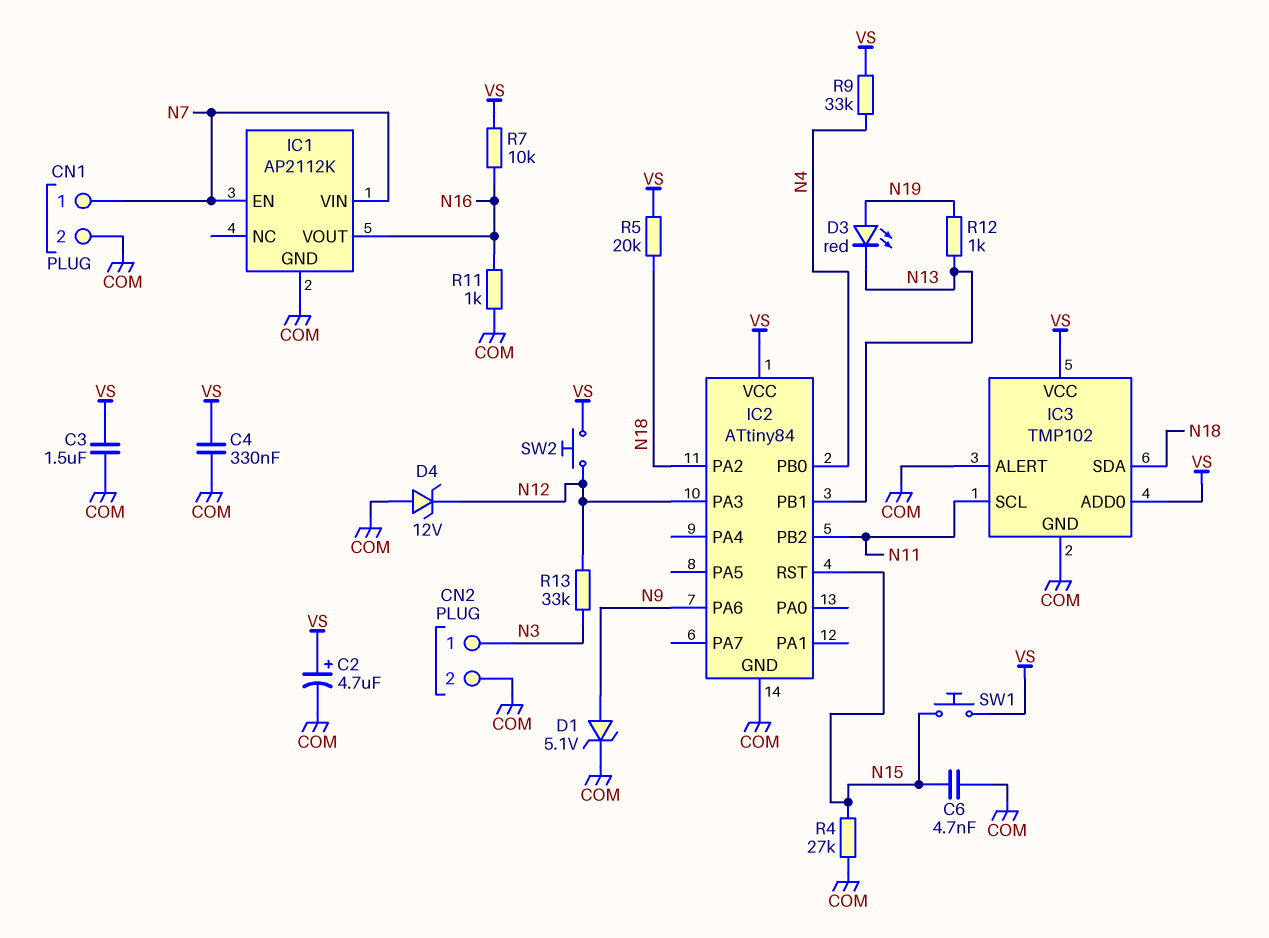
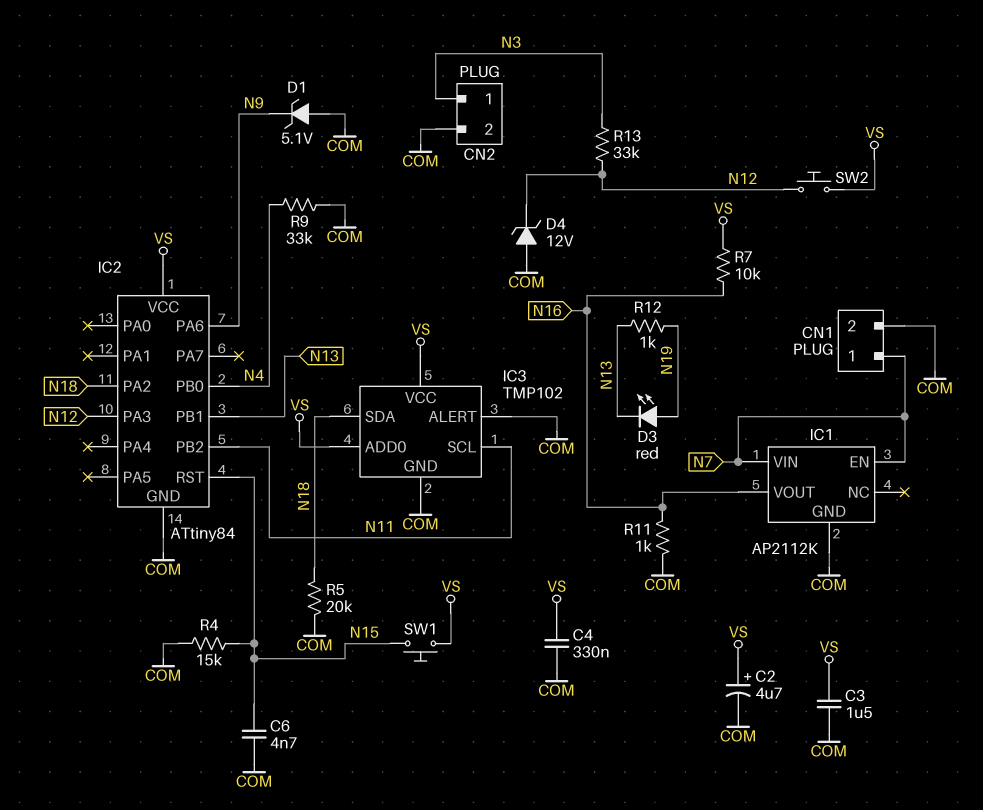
D1: zener 5.1V (A N9, K COM) -> zener 5.1V (A COM, K N9)
R4: 27k (COM, N15) -> 15k (COM, N15)
R5: 20k (N18, VS) -> 20k (COM, N18)
R9: 33k (N4, VS) -> 33k (COM, N4)

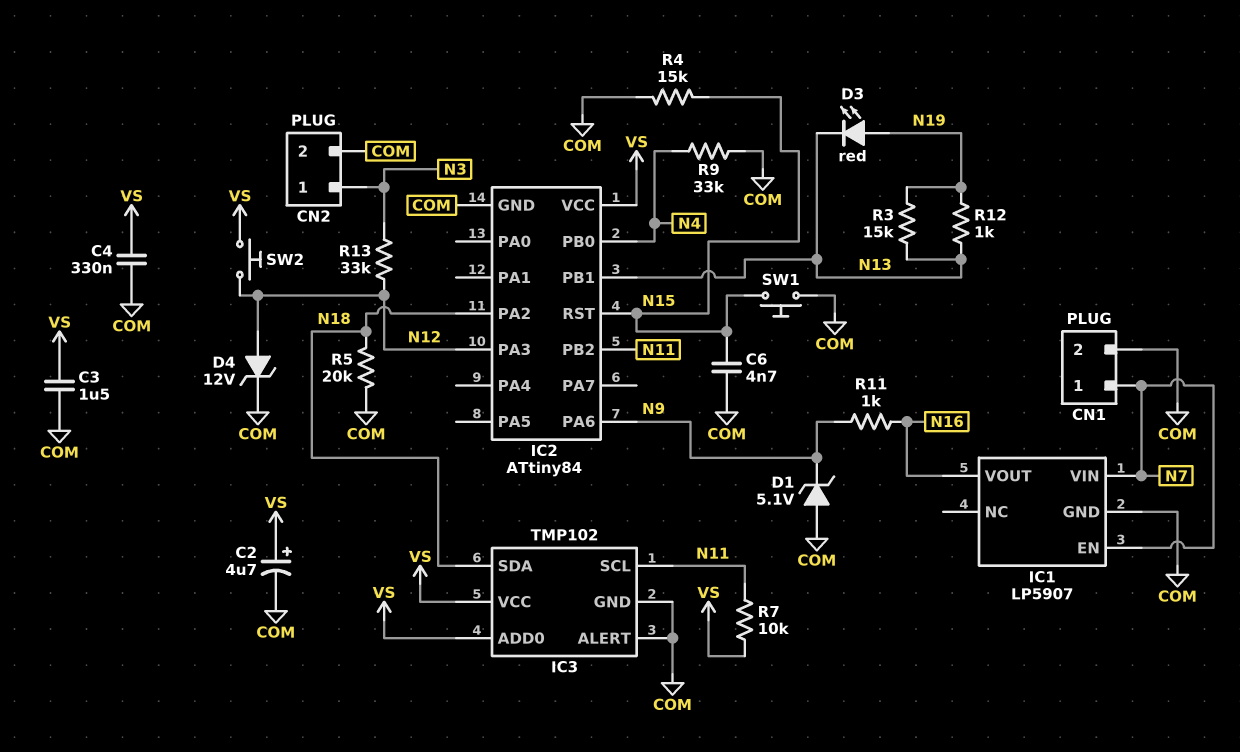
D4: zener 12V (A COM, K N12) -> zener 12V (A N12, K COM)
IC1: AP2112K -> LP5907
R3: none -> 15k (N13, N19)
R7: 10k (N16, VS) -> 10k (N11, VS)
R11: 1k (COM, N16) -> 1k (N9, N16)
SW1: button (N15, VS) -> button (COM, N15)

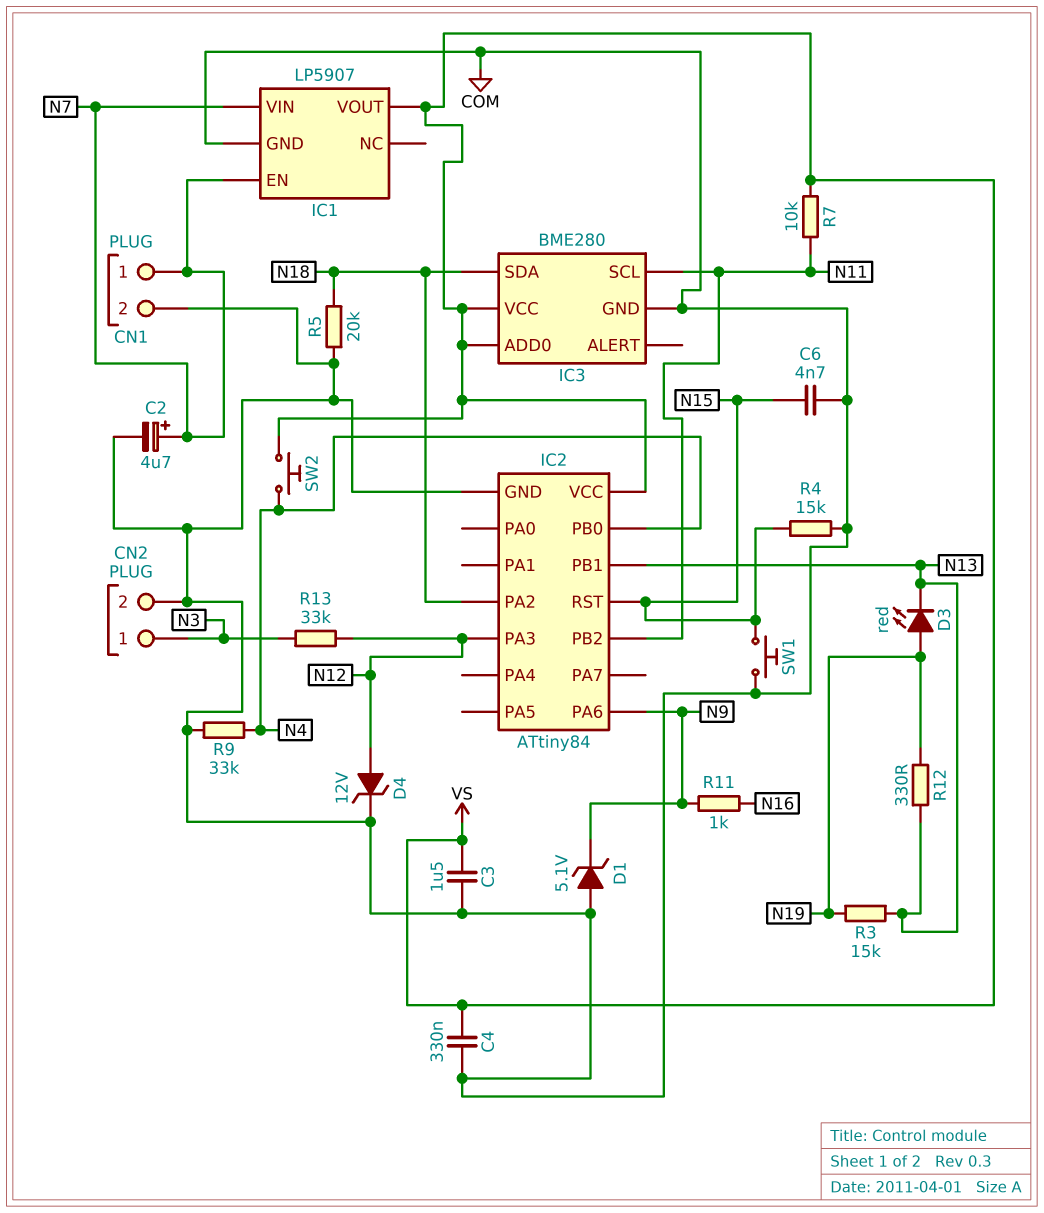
C2: 4.7uF (plus VS, minus COM) -> 4.7uF (plus N7, minus COM)
IC1 pin VOUT: N16 -> VS
IC3: TMP102 -> BME280
IC3 pin ALERT: COM -> none
R12: 1k (N13, N19) -> 330 (N13, N19)
SW2: button (N12, VS) -> button (N4, VS)

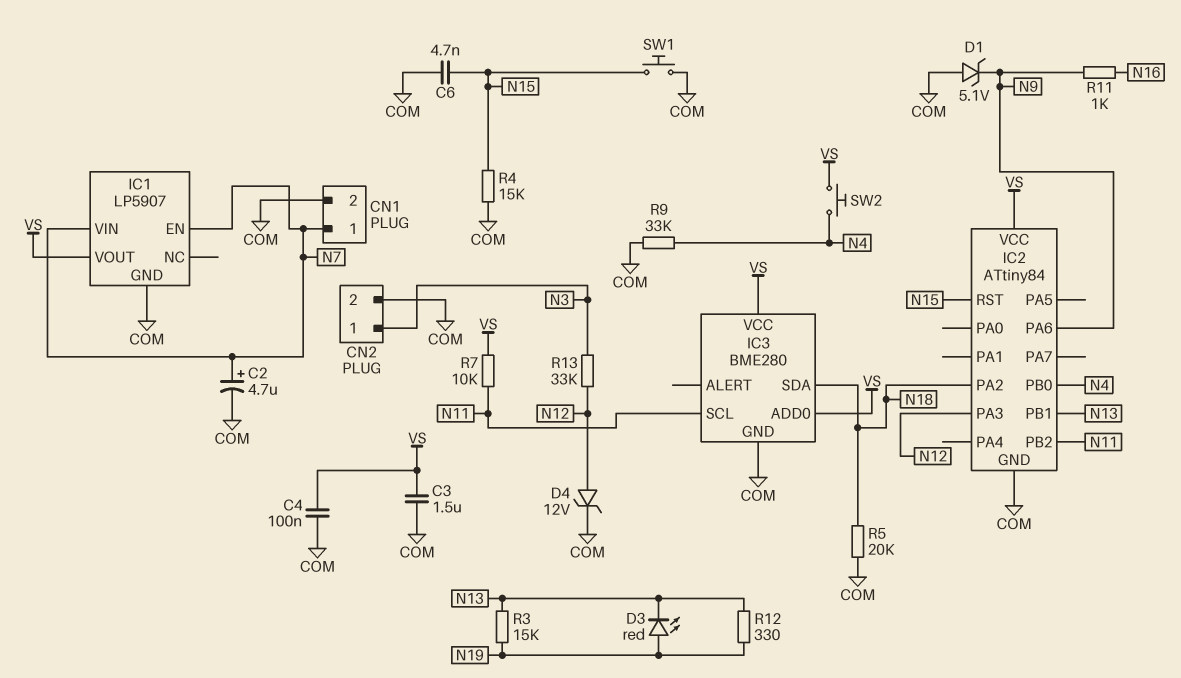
C4: 330nF (COM, VS) -> 100nF (COM, VS)

